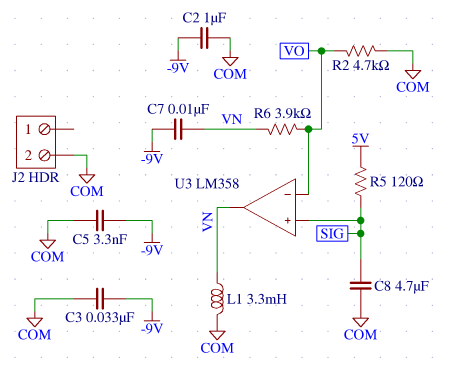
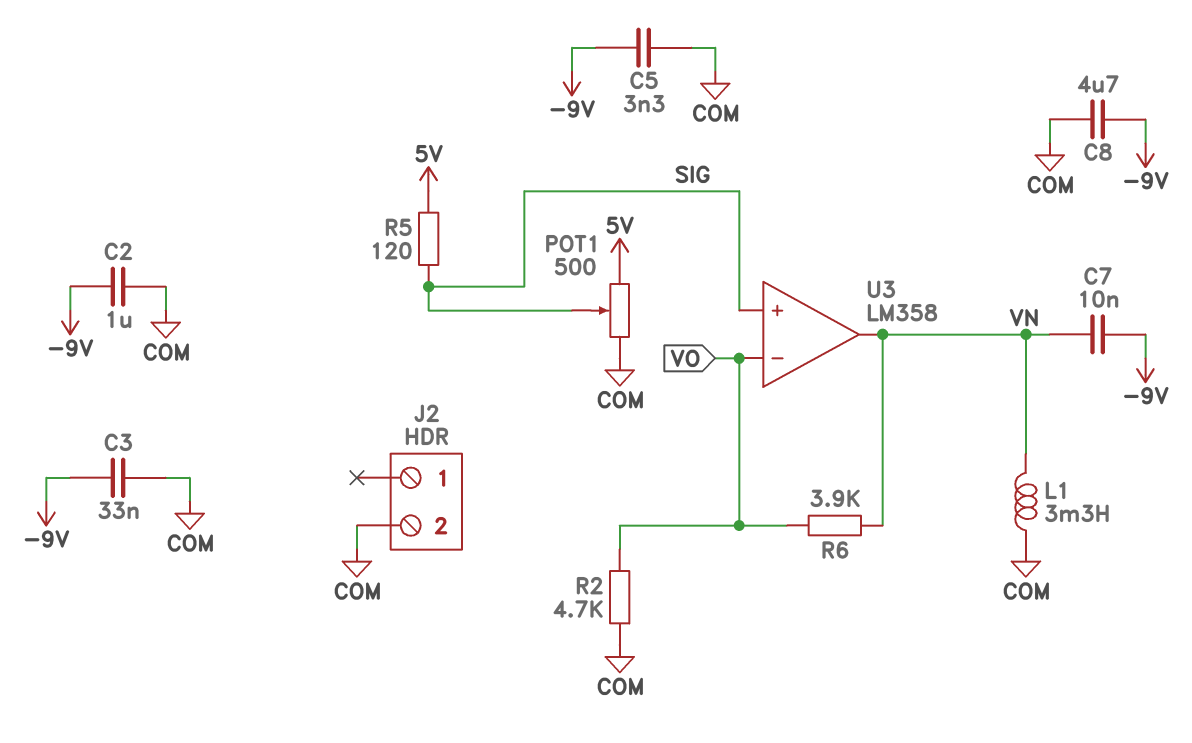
C8: 4.7uF (COM, SIG) -> 4.7uF (-9V, COM)
POT1: none -> 500 (5V, COM, wiper SIG)

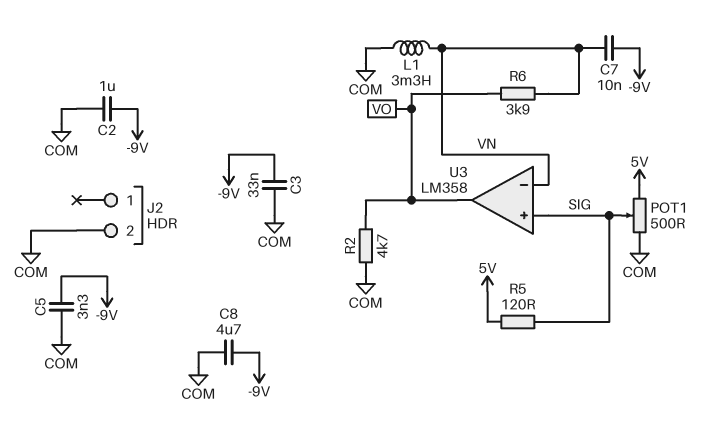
U3 pin in-: VO -> VN
U3 pin out: VN -> VO

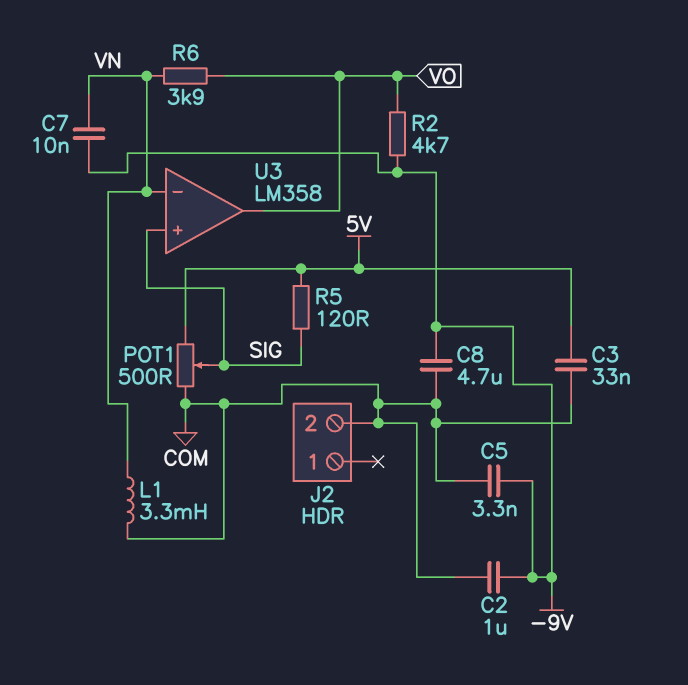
C3: 33nF (-9V, COM) -> 33nF (5V, COM)
R2: 4.7k (COM, VO) -> 4.7k (-9V, VO)

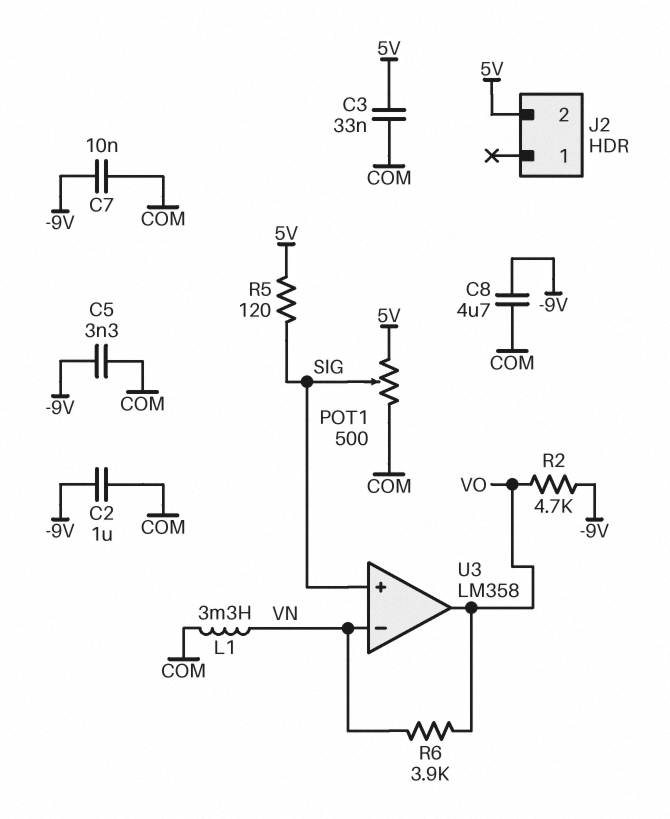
C7: 10nF (-9V, VN) -> 10nF (-9V, COM)
J2 pin 2: COM -> 5V

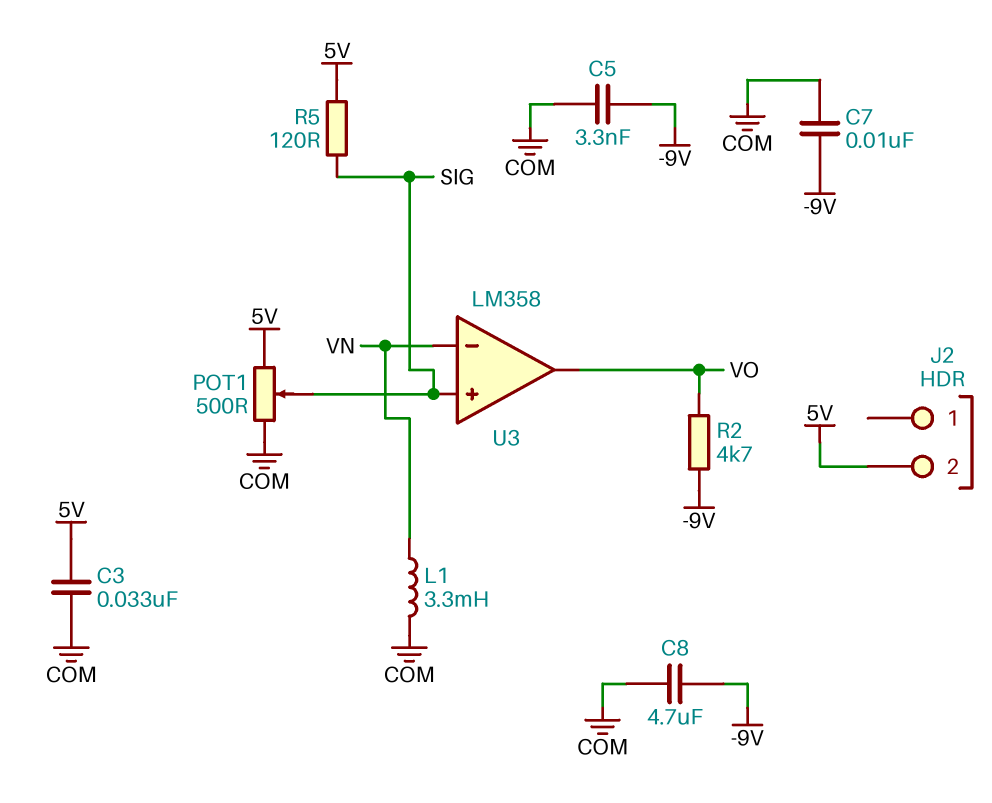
C2: 1uF (-9V, COM) -> none
R6: 3.9k (VN, VO) -> none

